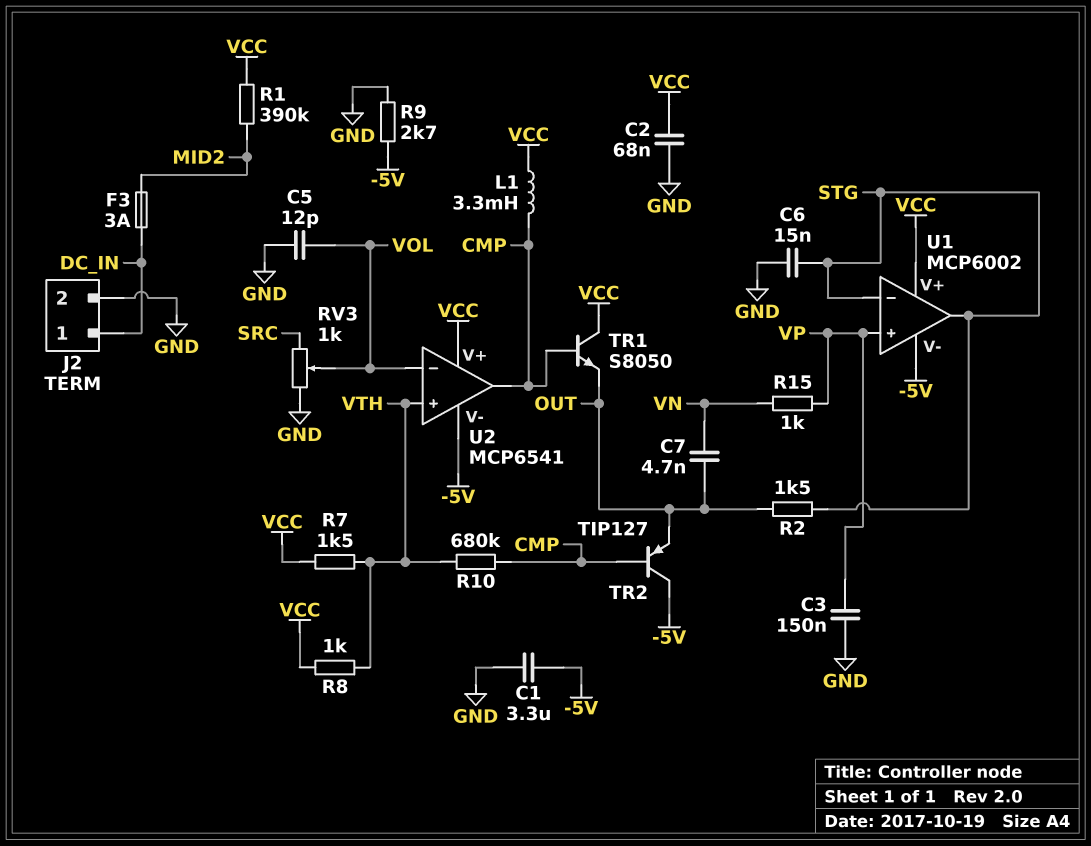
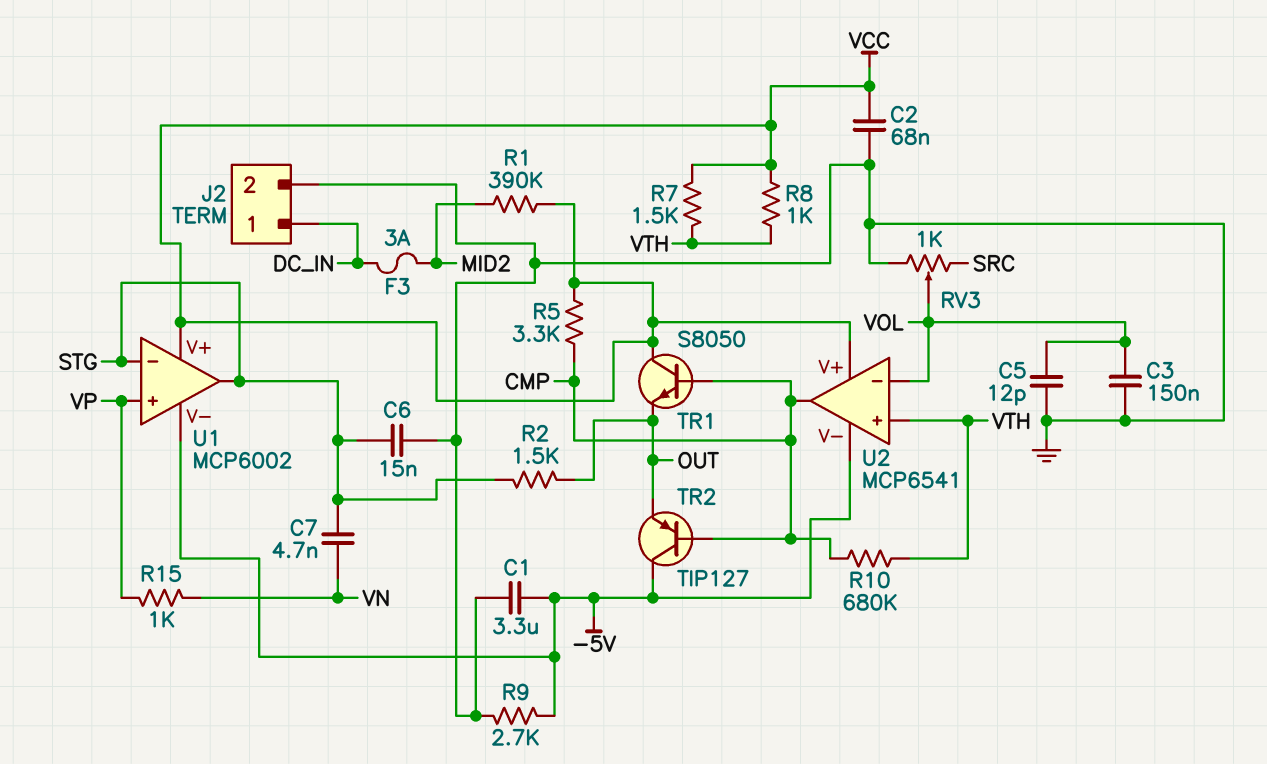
C3: 150nF (GND, VP) -> 150nF (GND, VOL)
C7: 4.7nF (OUT, VN) -> 4.7nF (STG, VN)
L1: 3.3mH (CMP, VCC) -> none
R5: none -> 3.3k (CMP, VCC)

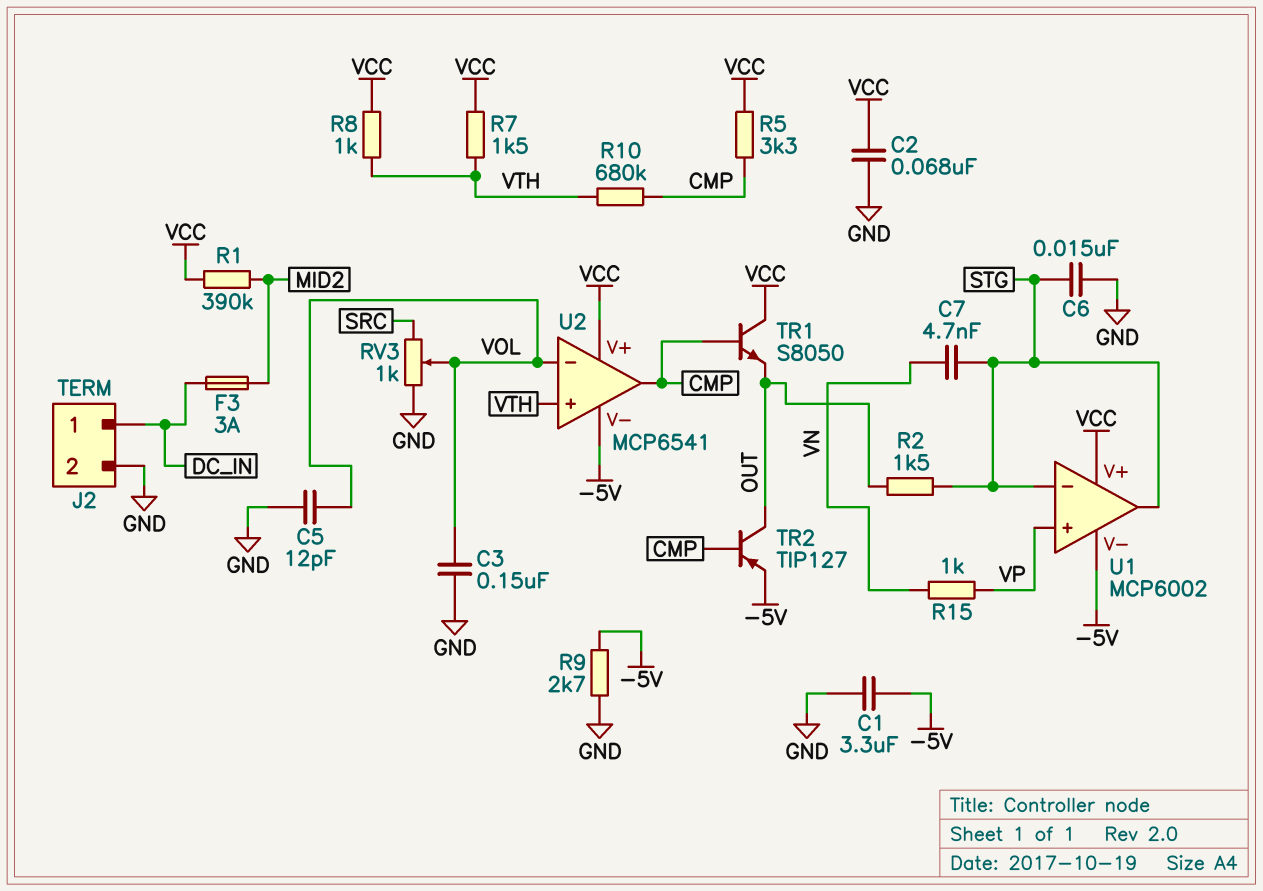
TR2: PNP TIP127 (B CMP, C -5V, E OUT) -> PNP TIP127 (B CMP, C OUT, E -5V)

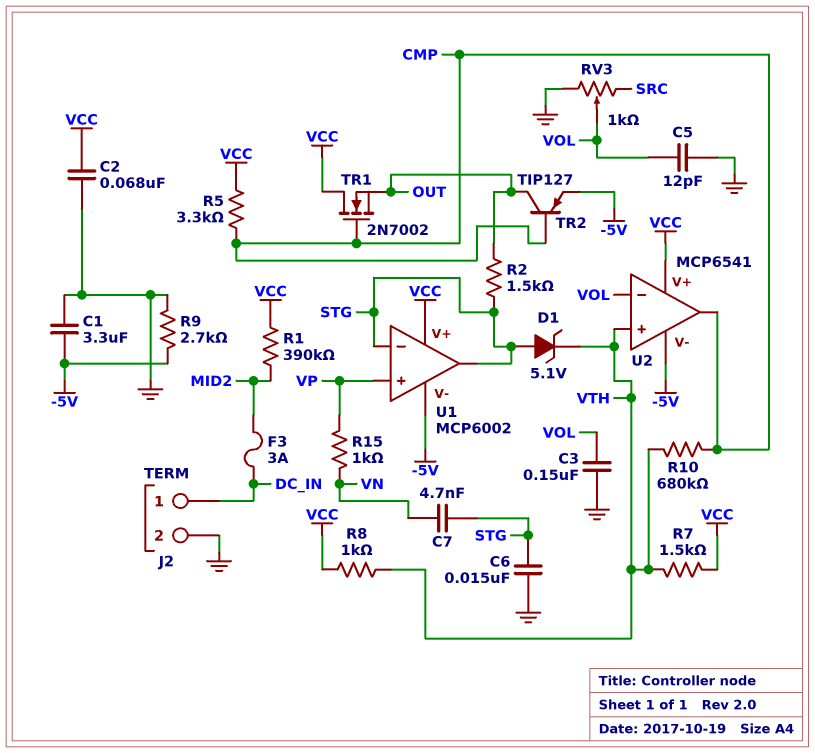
D1: none -> zener 5.1V (A STG, K VTH)
TR1: NPN S8050 (B CMP, C VCC, E OUT) -> NMOS 2N7002 (G CMP, D VCC, S OUT)

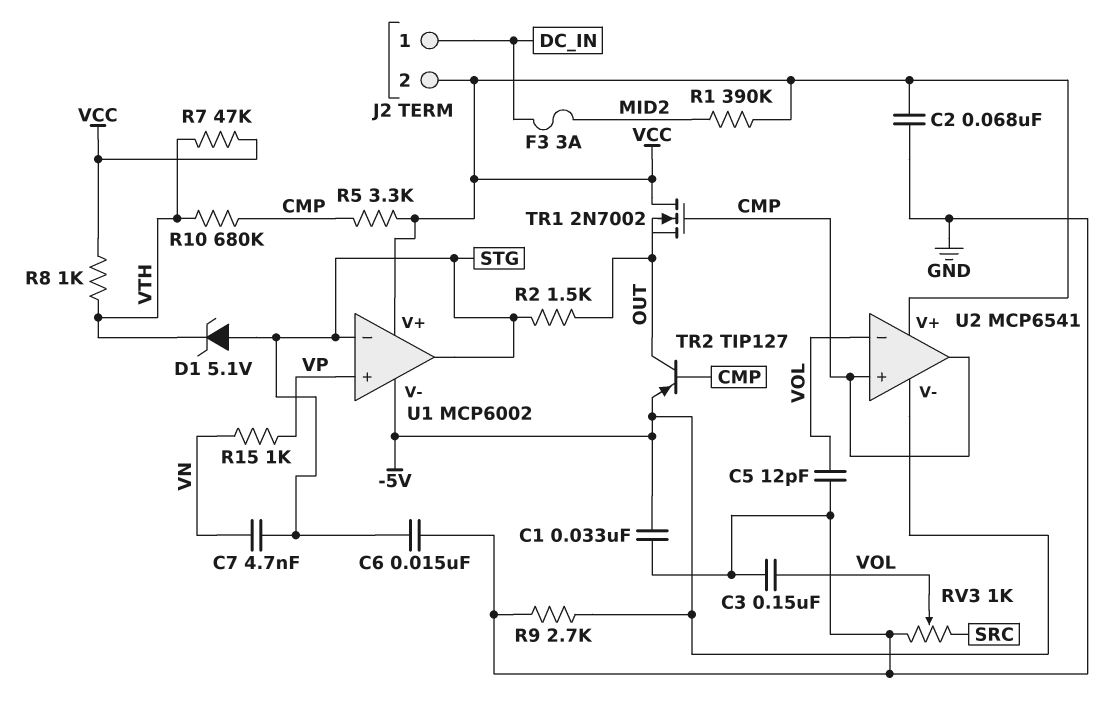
C1: 3.3uF (-5V, GND) -> 33nF (-5V, GND)
J2 pin 2: GND -> VCC
R7: 1.5k (VCC, VTH) -> 47k (VCC, VTH)
U2 pin in+: VTH -> CMP

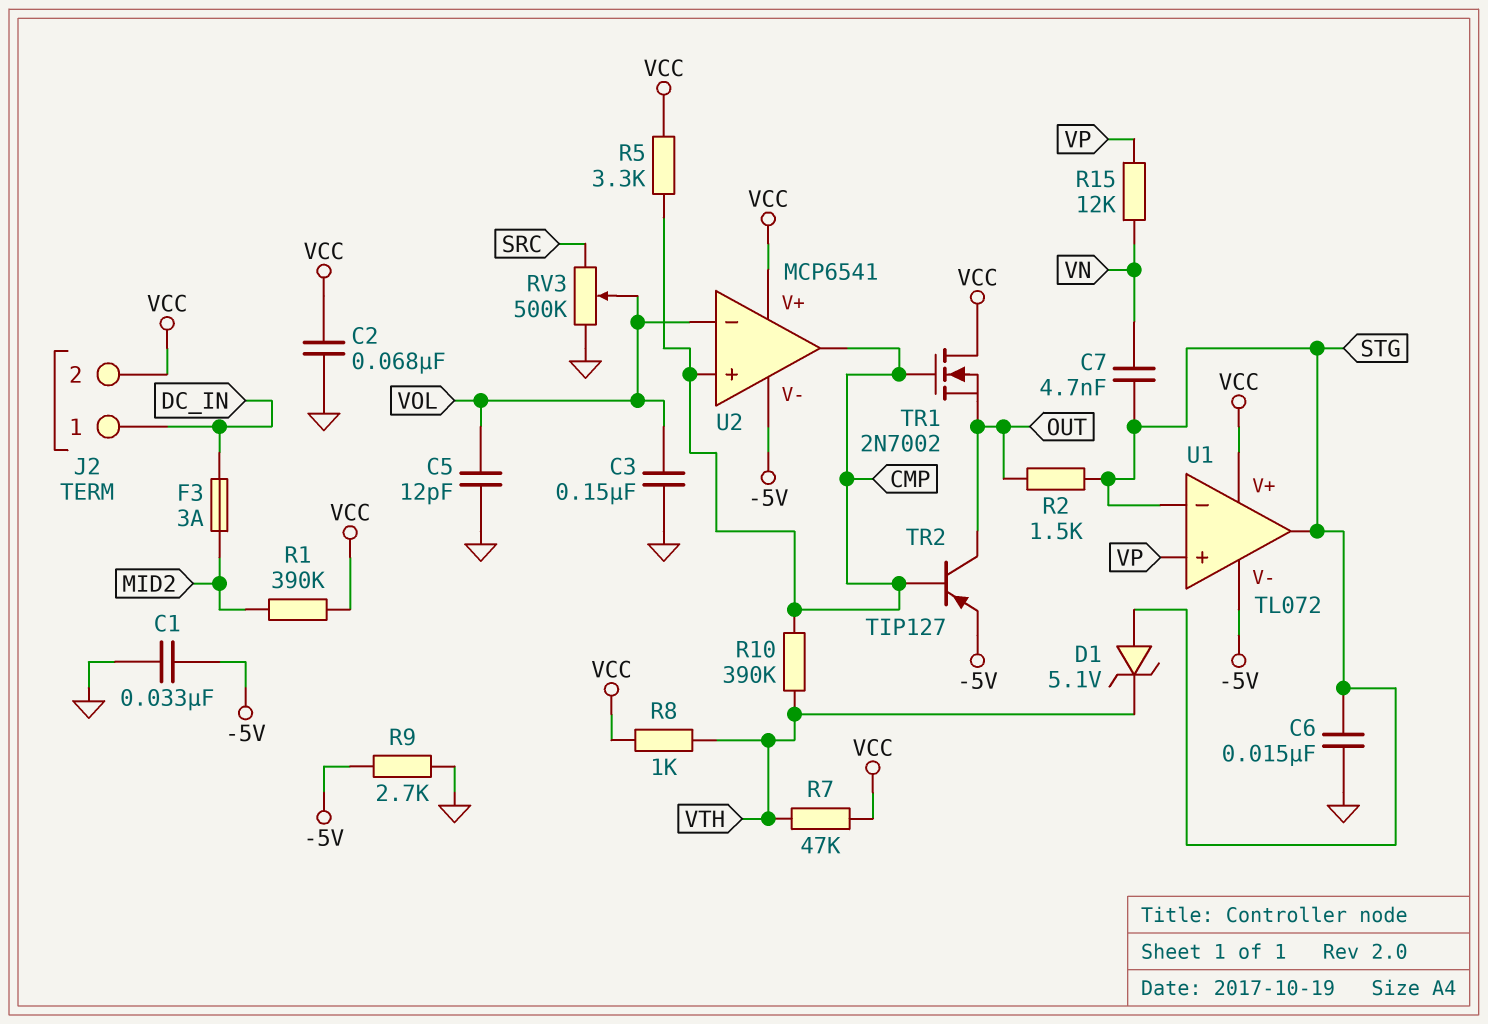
R10: 680k (CMP, VTH) -> 390k (CMP, VTH)
R15: 1k (VN, VP) -> 12k (VN, VP)
RV3: 1k (GND, SRC, wiper VOL) -> 500k (GND, SRC, wiper VOL)
U1: MCP6002 -> TL072

